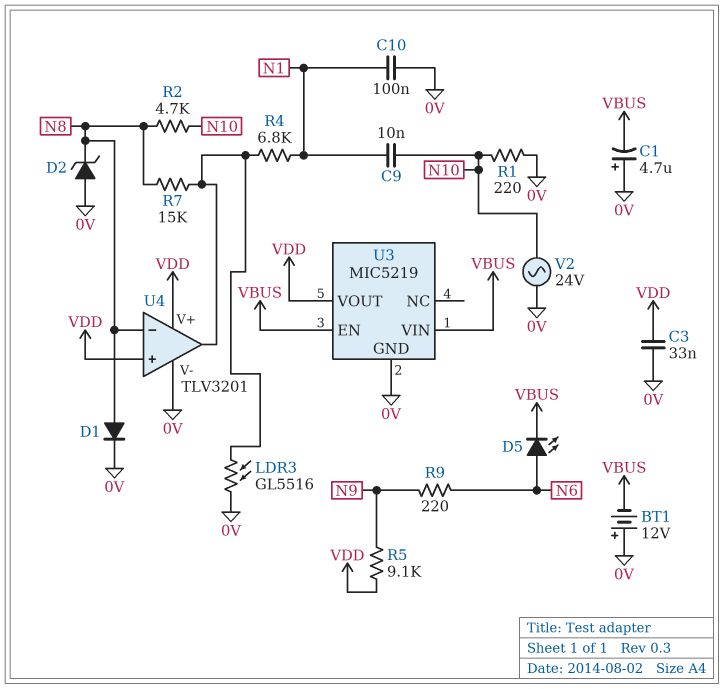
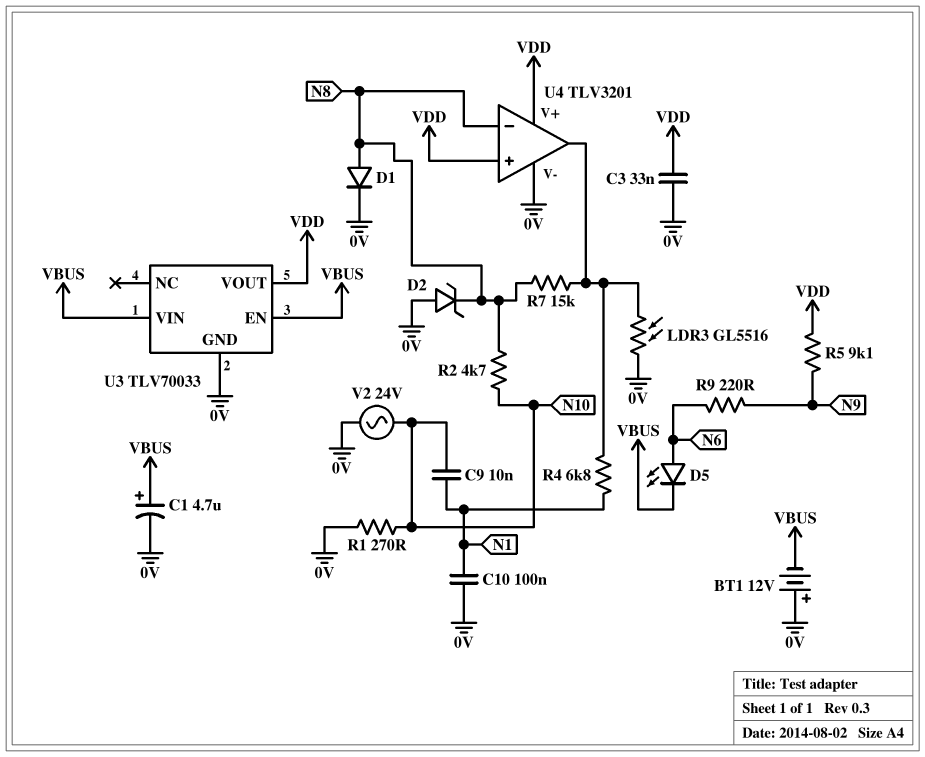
C1: 4.7uF (plus 0V, minus VBUS) -> 4.7uF (plus VBUS, minus 0V)
R1: 220 (0V, N10) -> 270 (0V, N10)
U3: MIC5219 -> TLV70033

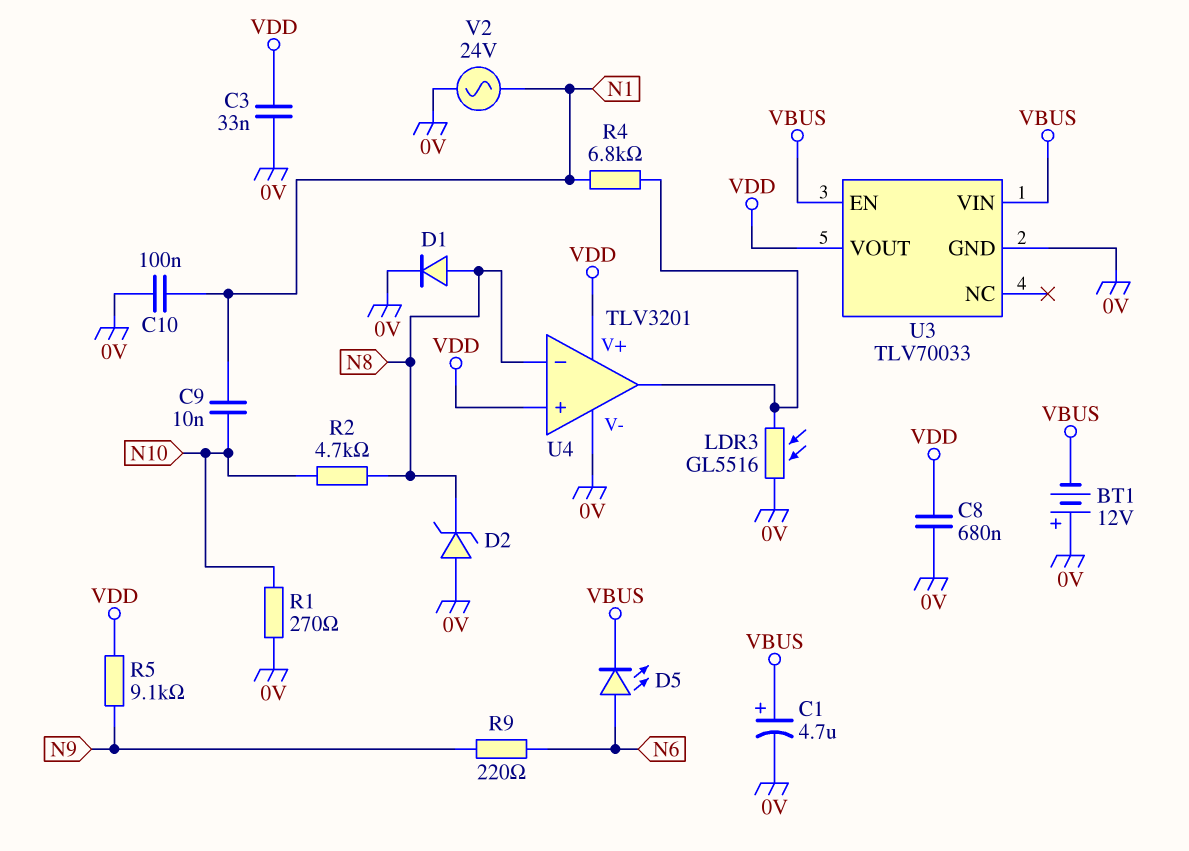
C8: none -> 680nF (0V, VDD)
R7: 15k (N8, U4/out) -> none
V2: AC 24V (0V, N10) -> AC 24V (0V, N1)

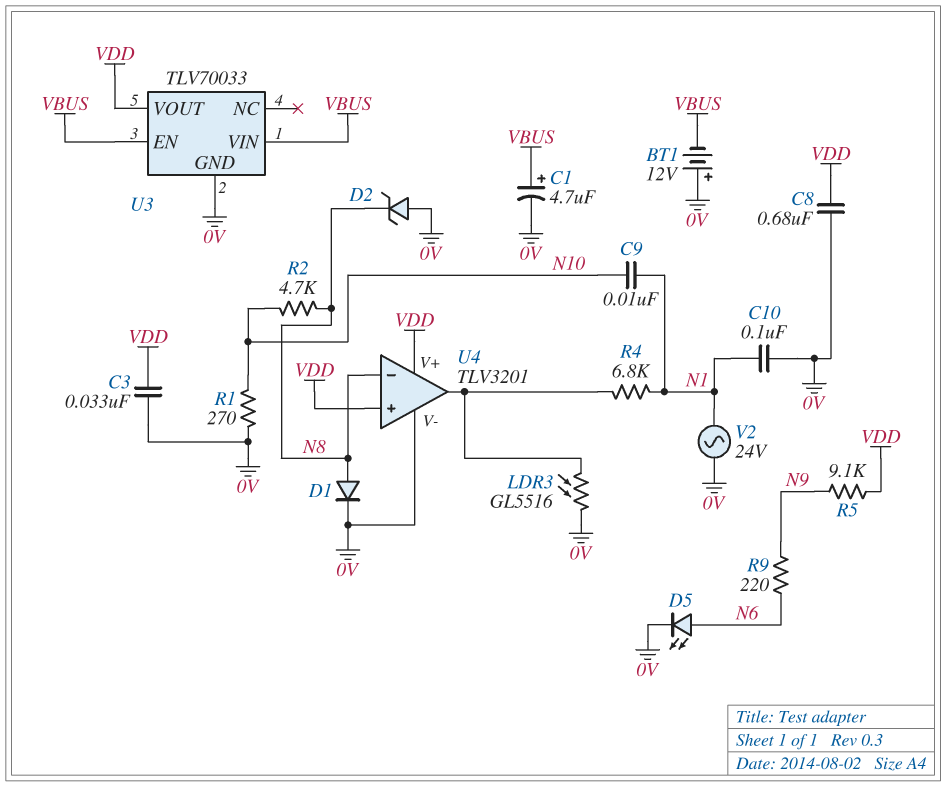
D5: LED (A N6, K VBUS) -> LED (A N6, K 0V)

